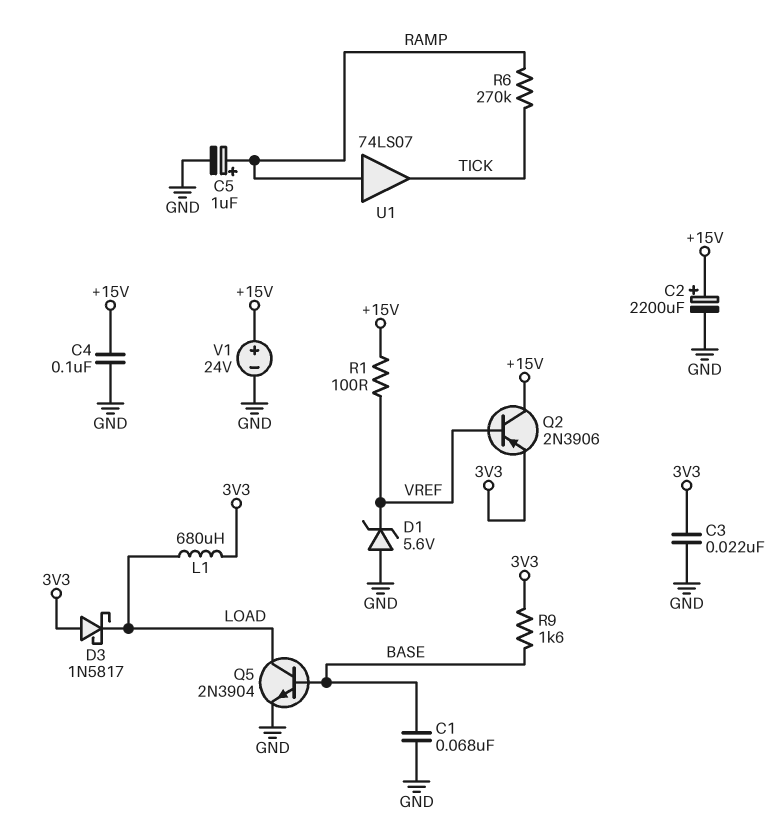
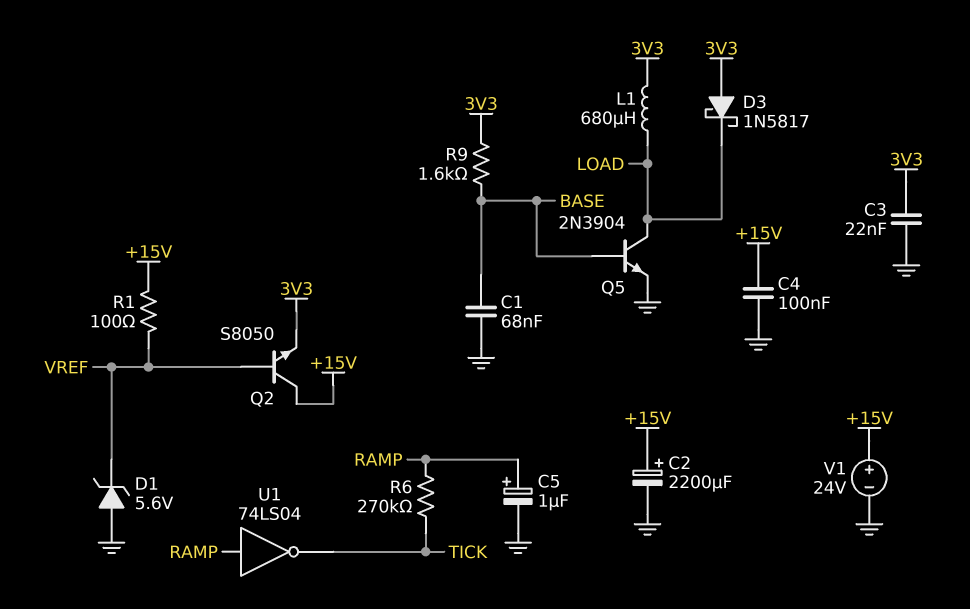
Q2: PNP 2N3906 (B VREF, C +15V, E 3V3) -> NPN S8050 (B VREF, C +15V, E 3V3)
U1: buffer 74LS07 (in RAMP, out TICK) -> NOT 74LS04 (in RAMP, out TICK)

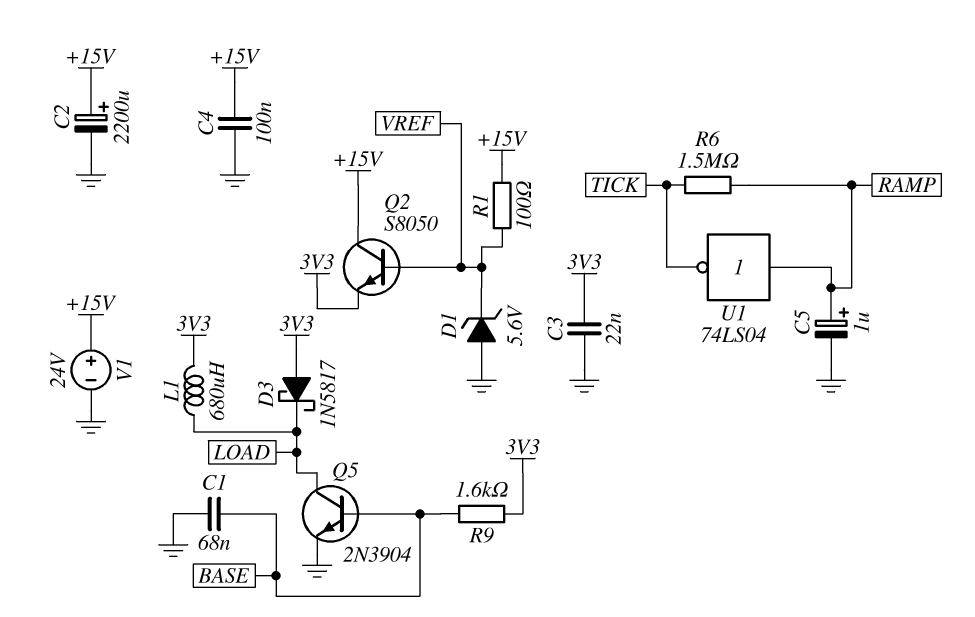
R6: 270k (RAMP, TICK) -> 1.5M (RAMP, TICK)

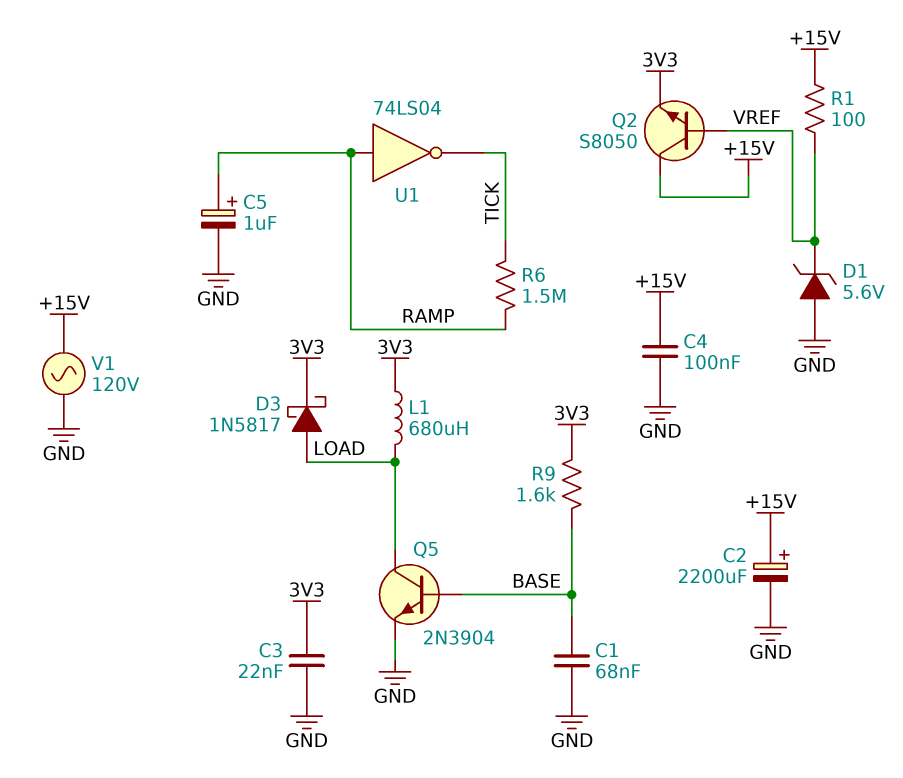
D3: schottky 1N5817 (A 3V3, K LOAD) -> schottky 1N5817 (A LOAD, K 3V3)
V1: 24V (plus +15V, minus GND) -> AC 120V (+15V, GND)

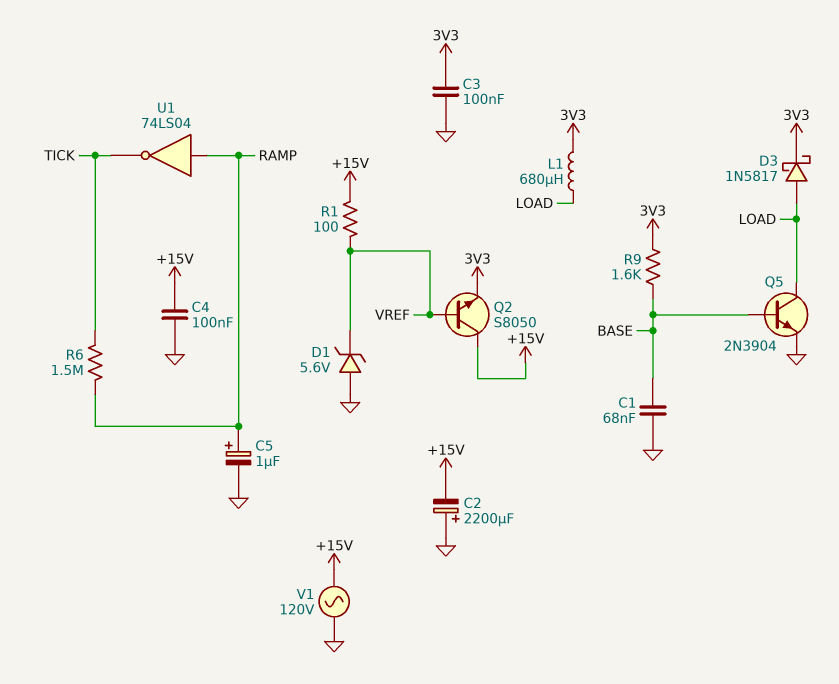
C2: 2200uF (plus +15V, minus GND) -> 2200uF (plus GND, minus +15V)
C3: 22nF (3V3, GND) -> 100nF (3V3, GND)

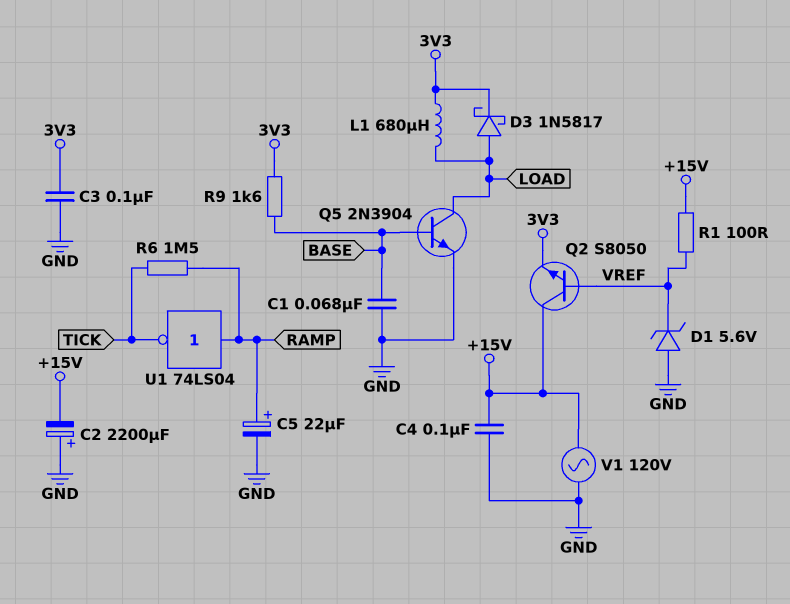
C5: 1uF (plus RAMP, minus GND) -> 22uF (plus RAMP, minus GND)

